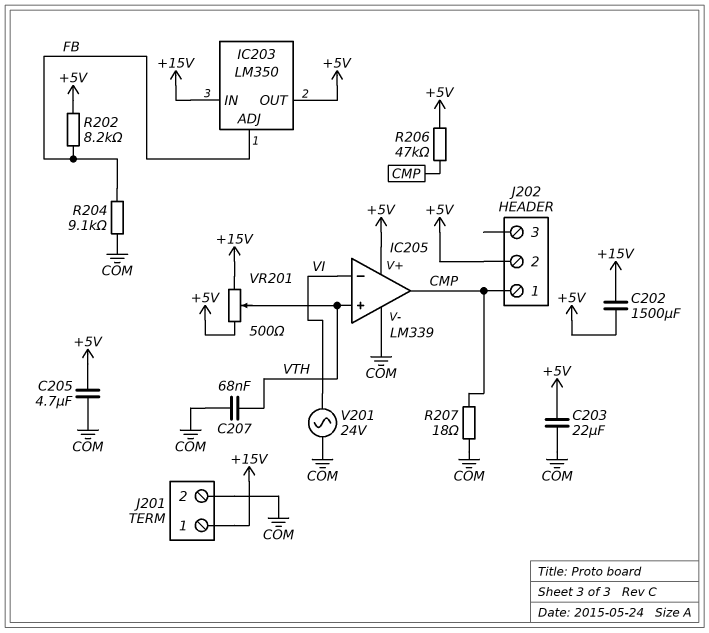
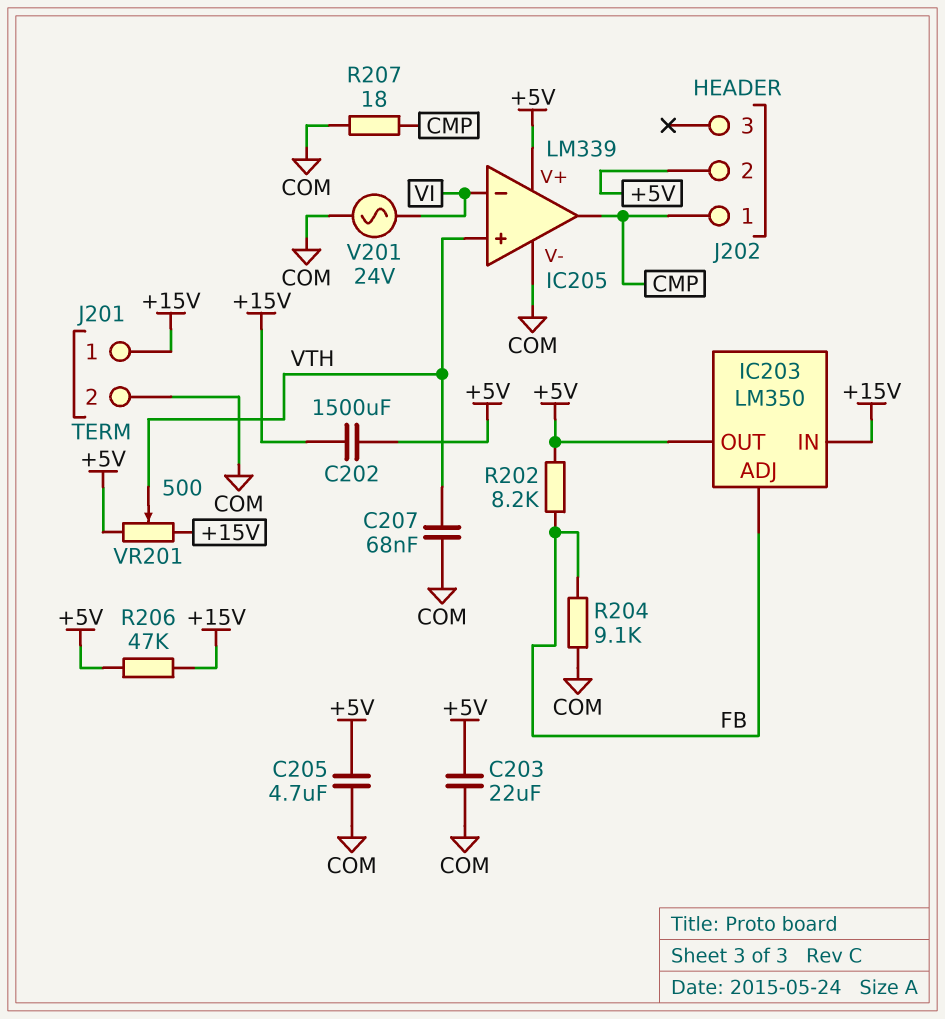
R206: 47k (+5V, CMP) -> 47k (+5V, +15V)

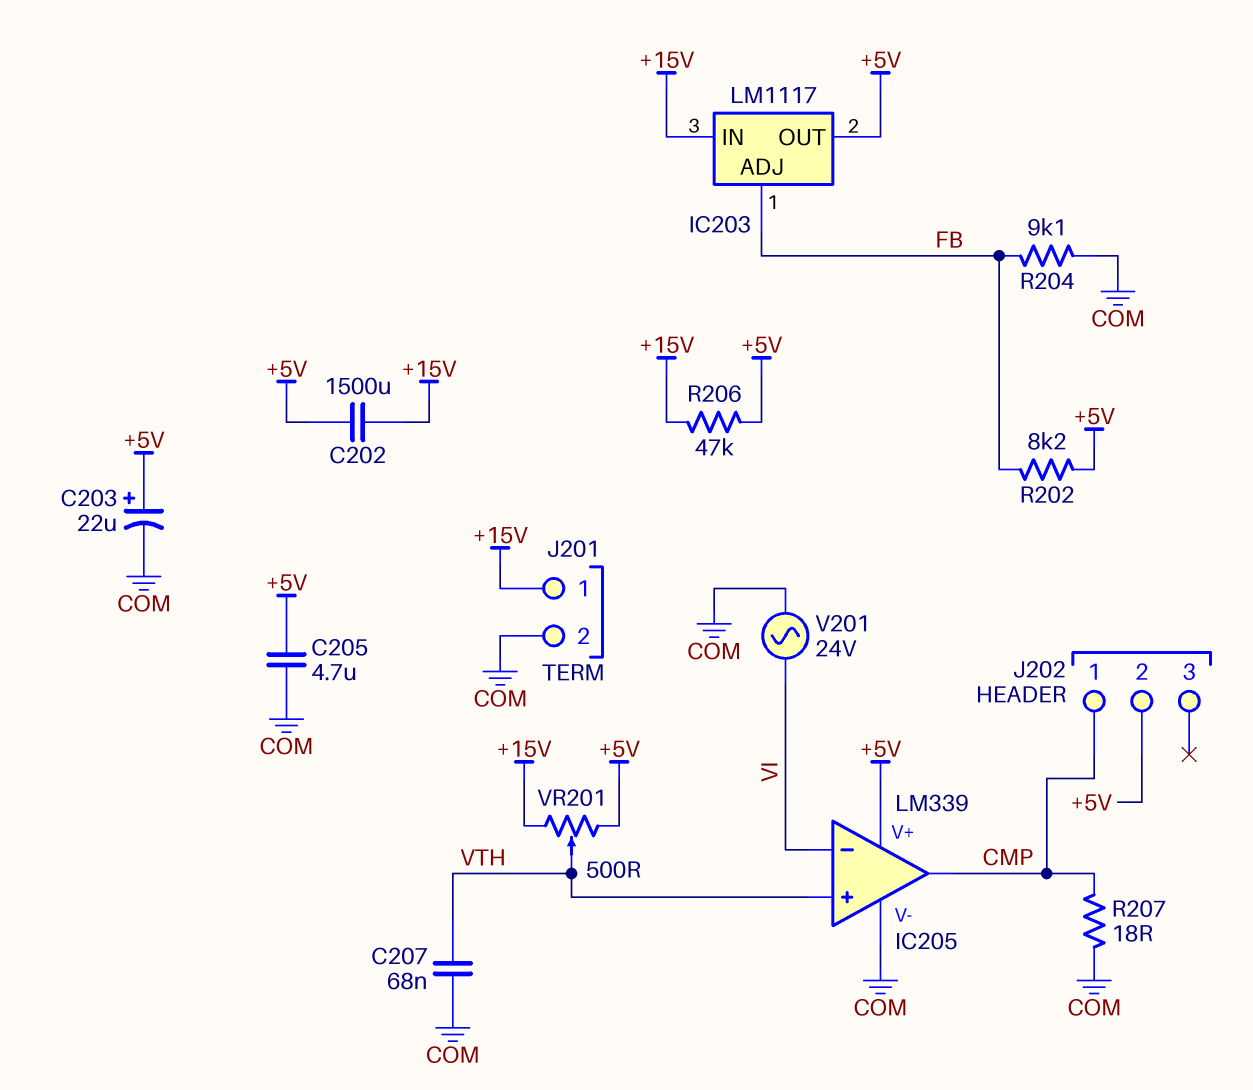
C203: 22uF (+5V, COM) -> 22uF (plus +5V, minus COM)
IC203: LM350 -> LM1117

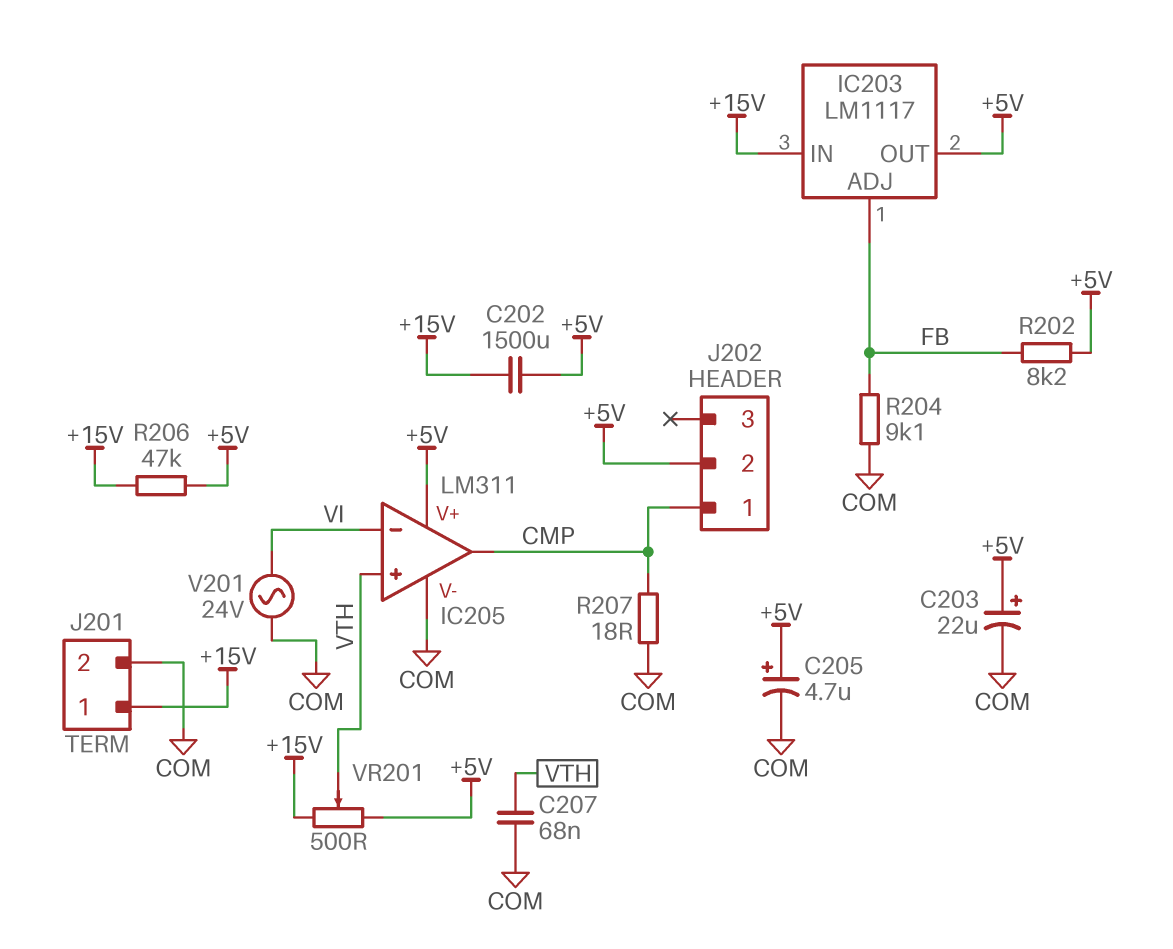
C205: 4.7uF (+5V, COM) -> 4.7uF (plus +5V, minus COM)
IC205: LM339 -> LM311

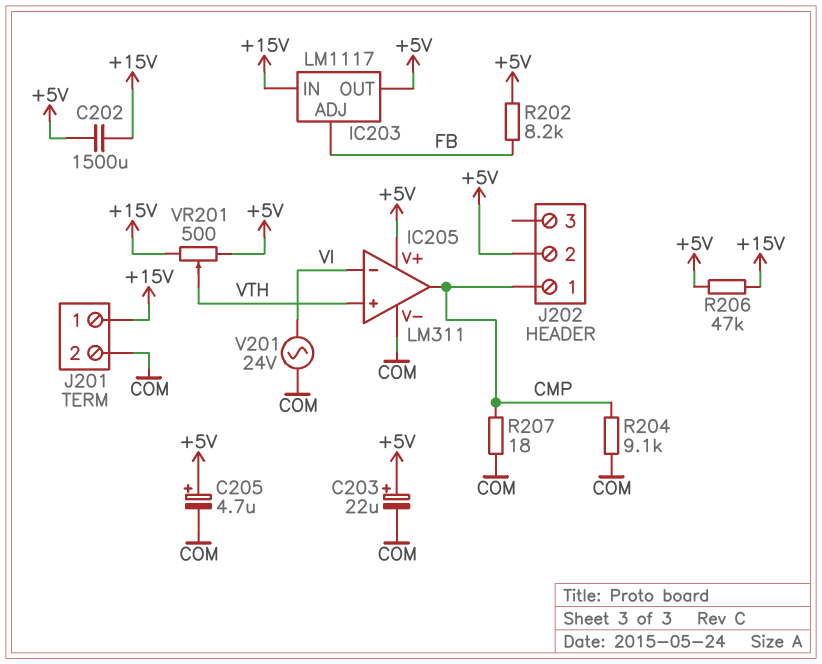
C207: 68nF (COM, VTH) -> none
R204: 9.1k (COM, FB) -> 9.1k (CMP, COM)

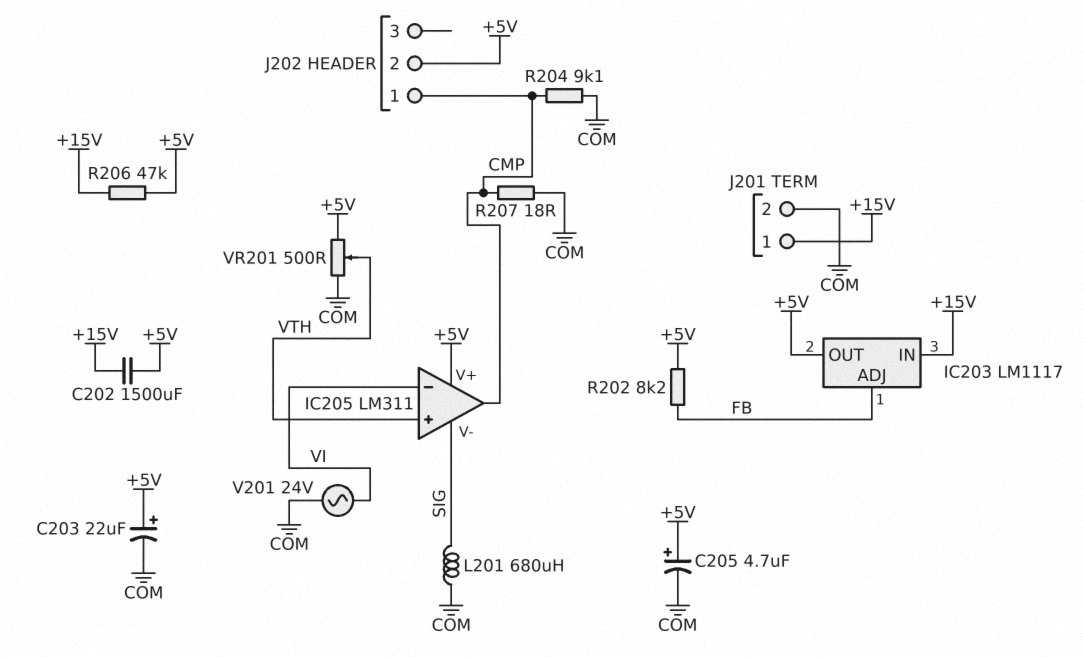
IC205 pin V-: COM -> SIG
L201: none -> 680uH (COM, SIG)
VR201: 500 (+5V, +15V, wiper VTH) -> 500 (+5V, COM, wiper VTH)

